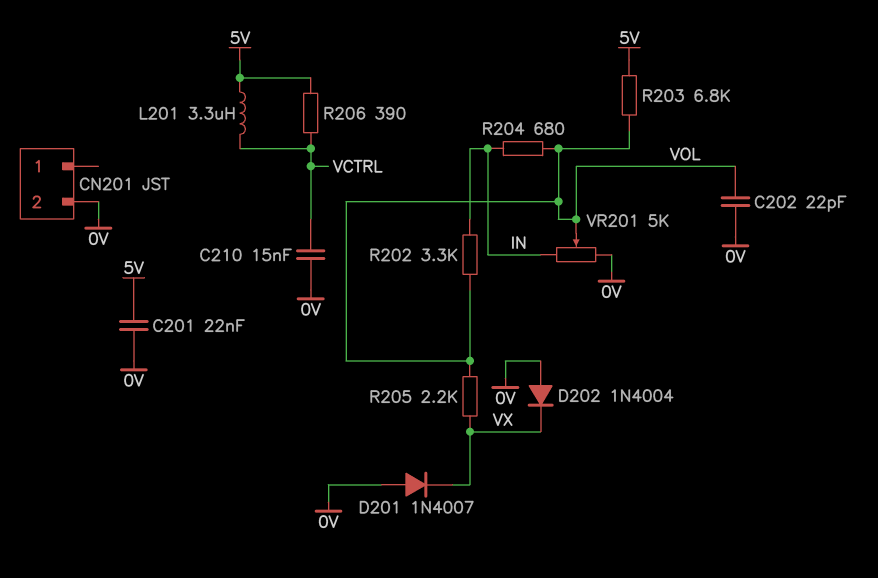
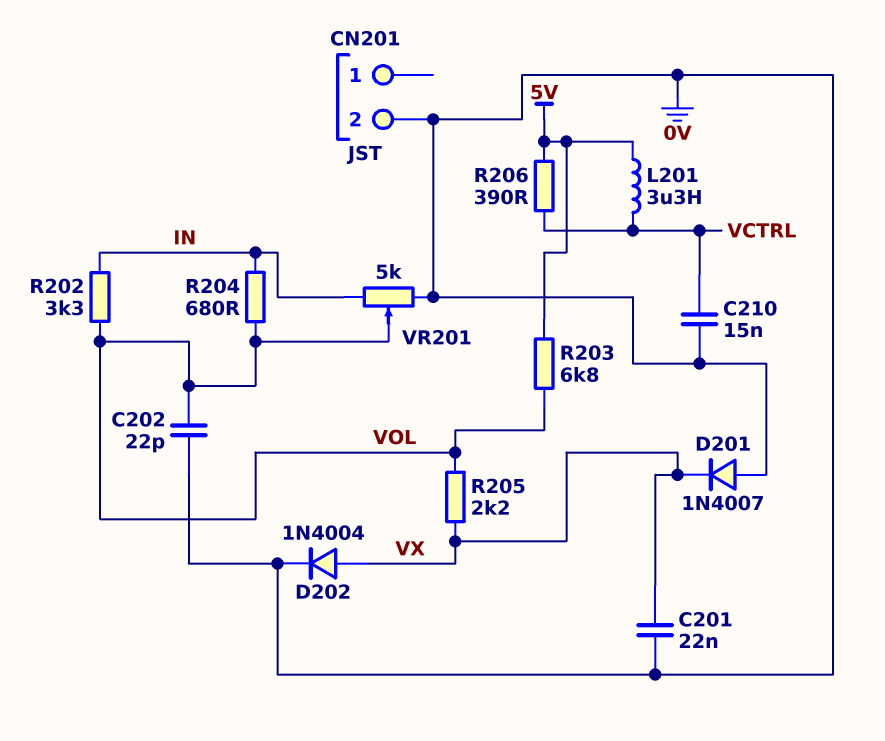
C201: 22nF (0V, 5V) -> 22nF (0V, VX)
D202: diode 1N4004 (A 0V, K VX) -> diode 1N4004 (A VX, K 0V)

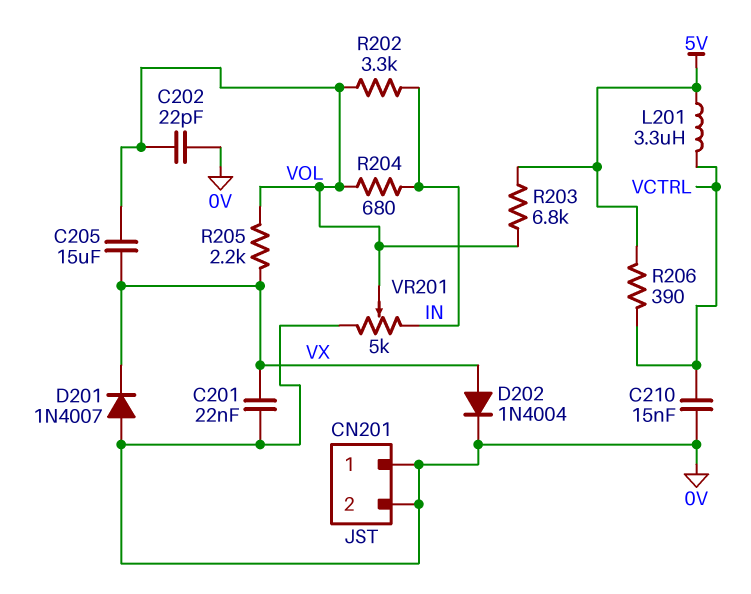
C205: none -> 15uF (VOL, VX)
CN201 pin 1: none -> 0V

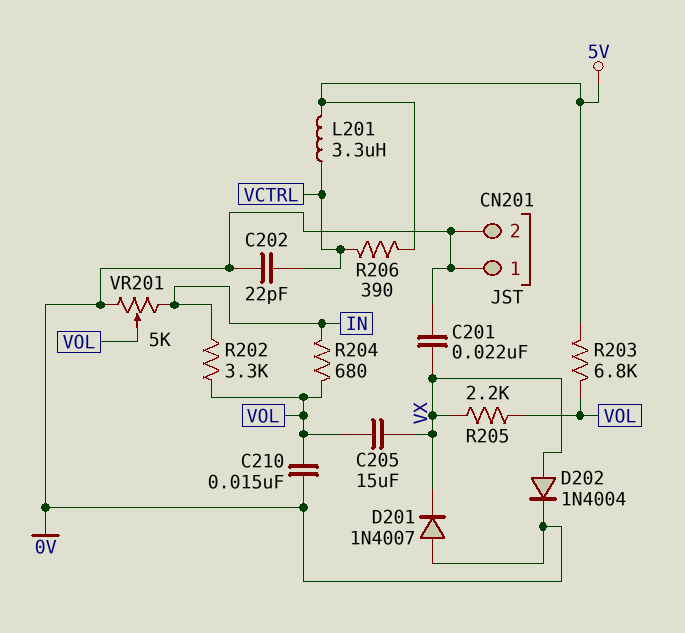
C202: 22pF (0V, VOL) -> 22pF (0V, VCTRL)
C210: 15nF (0V, VCTRL) -> 15nF (0V, VOL)

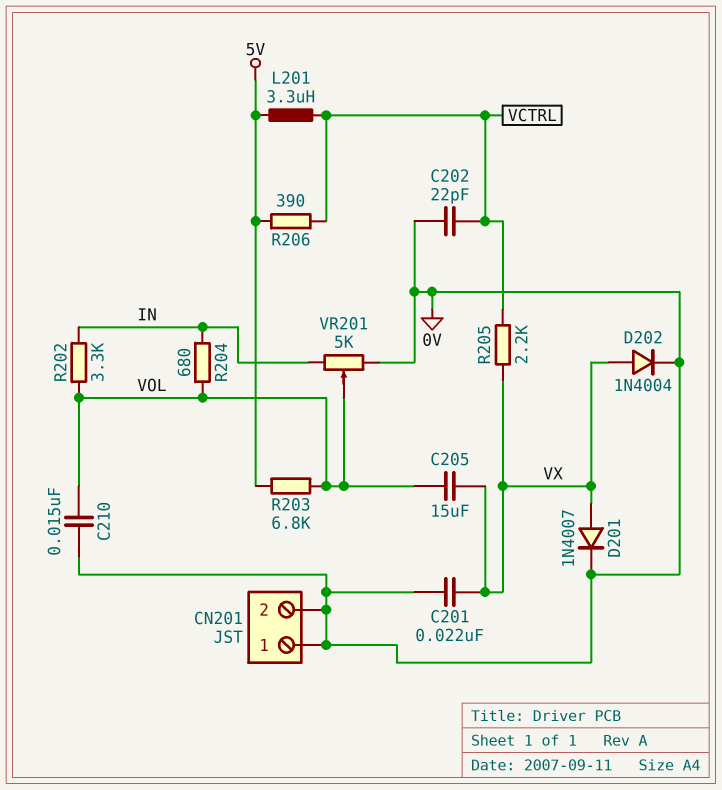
D201: diode 1N4007 (A 0V, K VX) -> diode 1N4007 (A VX, K 0V)
R205: 2.2k (VOL, VX) -> 2.2k (VCTRL, VX)

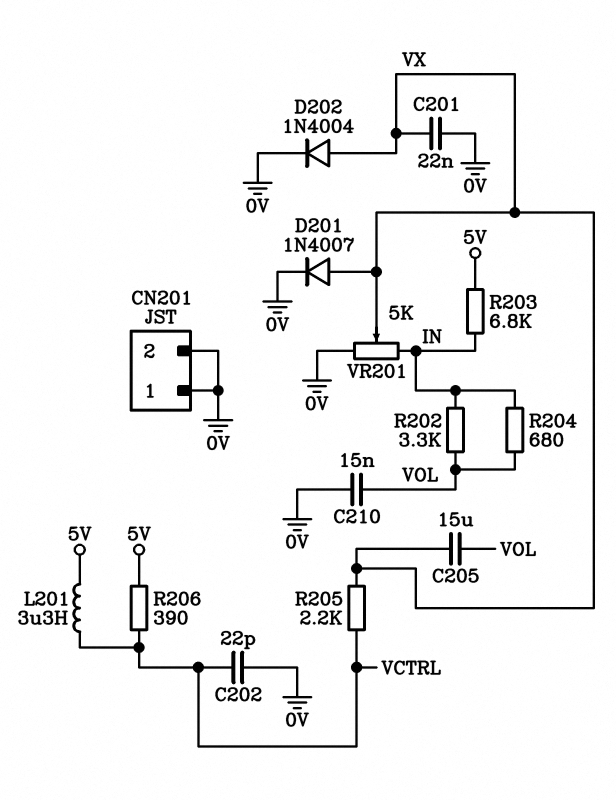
R203: 6.8k (5V, VOL) -> 6.8k (5V, IN)
VR201: 5k (0V, IN, wiper VOL) -> 5k (0V, IN, wiper VX)

